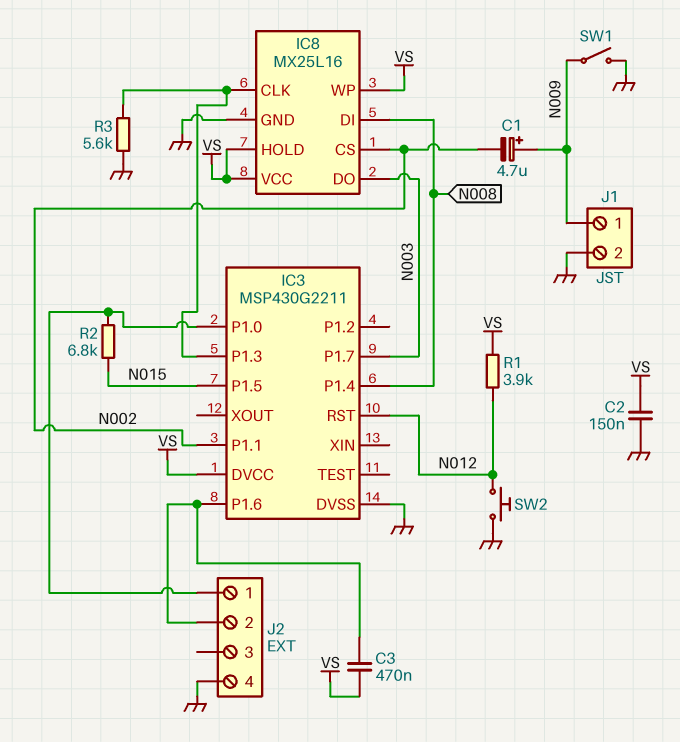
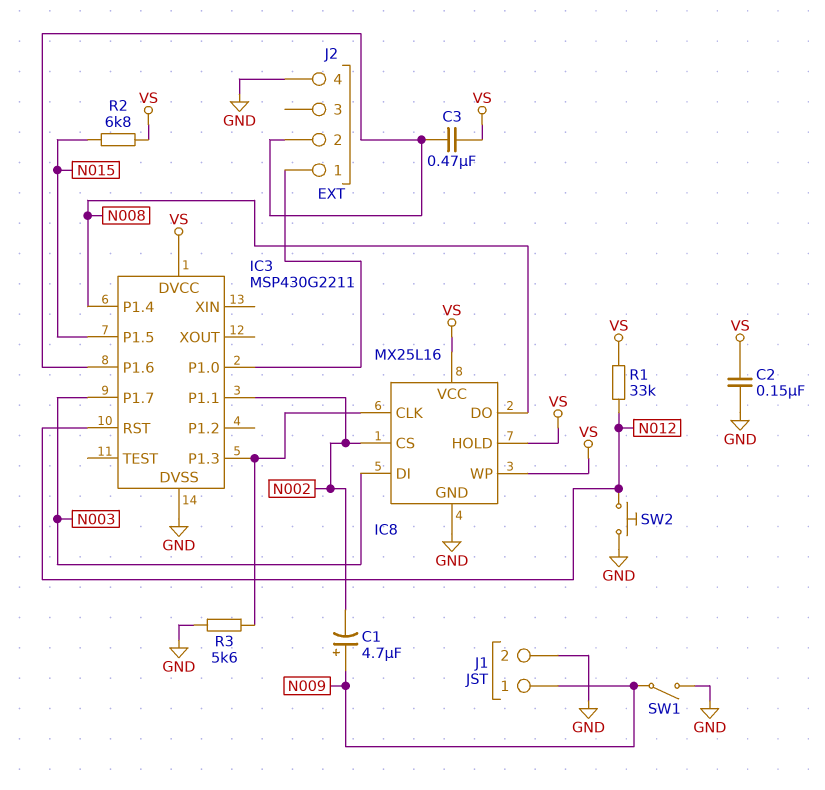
IC8 pin DI: N008 -> N003
IC8 pin DO: N003 -> N008
R1: 3.9k (N012, VS) -> 33k (N012, VS)
R2: 6.8k (IC3/P1.0, N015) -> 6.8k (N015, VS)

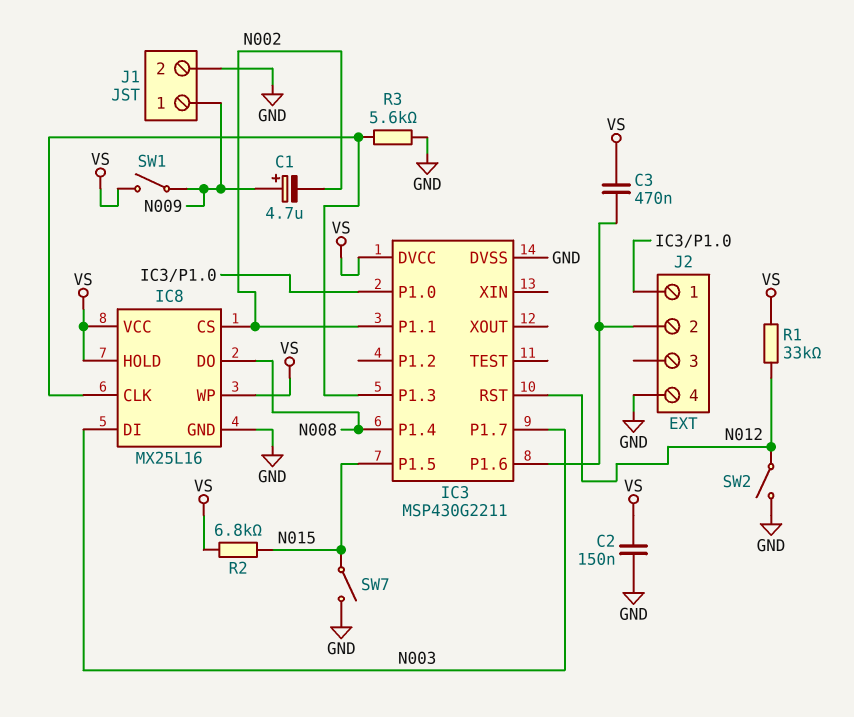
SW1: switch (GND, N009) -> switch (N009, VS)
SW2: button (GND, N012) -> switch (GND, N012)
SW7: none -> switch (GND, N015)

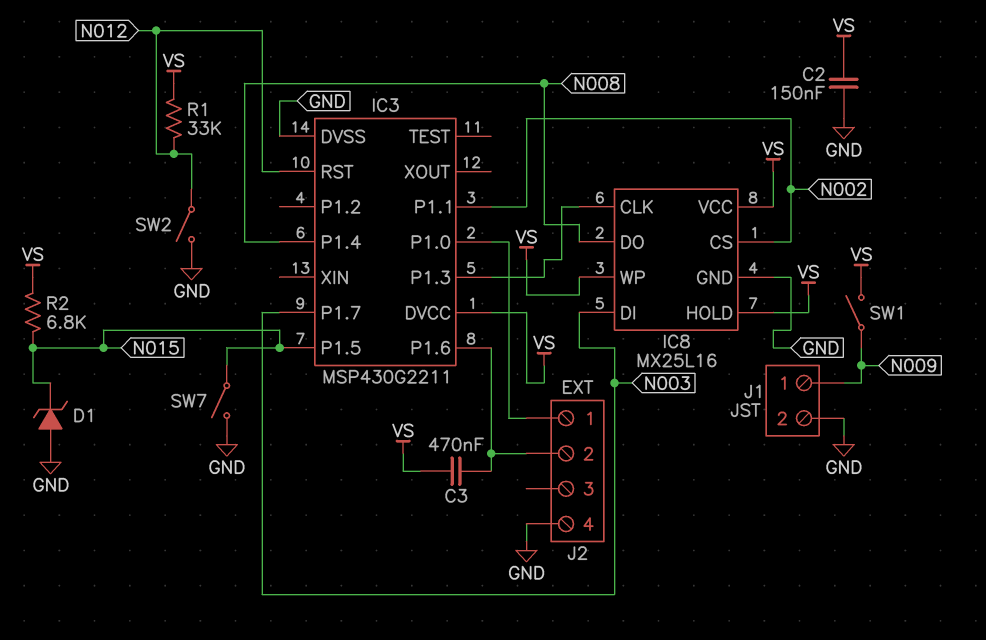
C1: 4.7uF (plus N009, minus N002) -> none
D1: none -> zener (A GND, K N015)
R3: 5.6k (GND, IC3/P1.3) -> none

